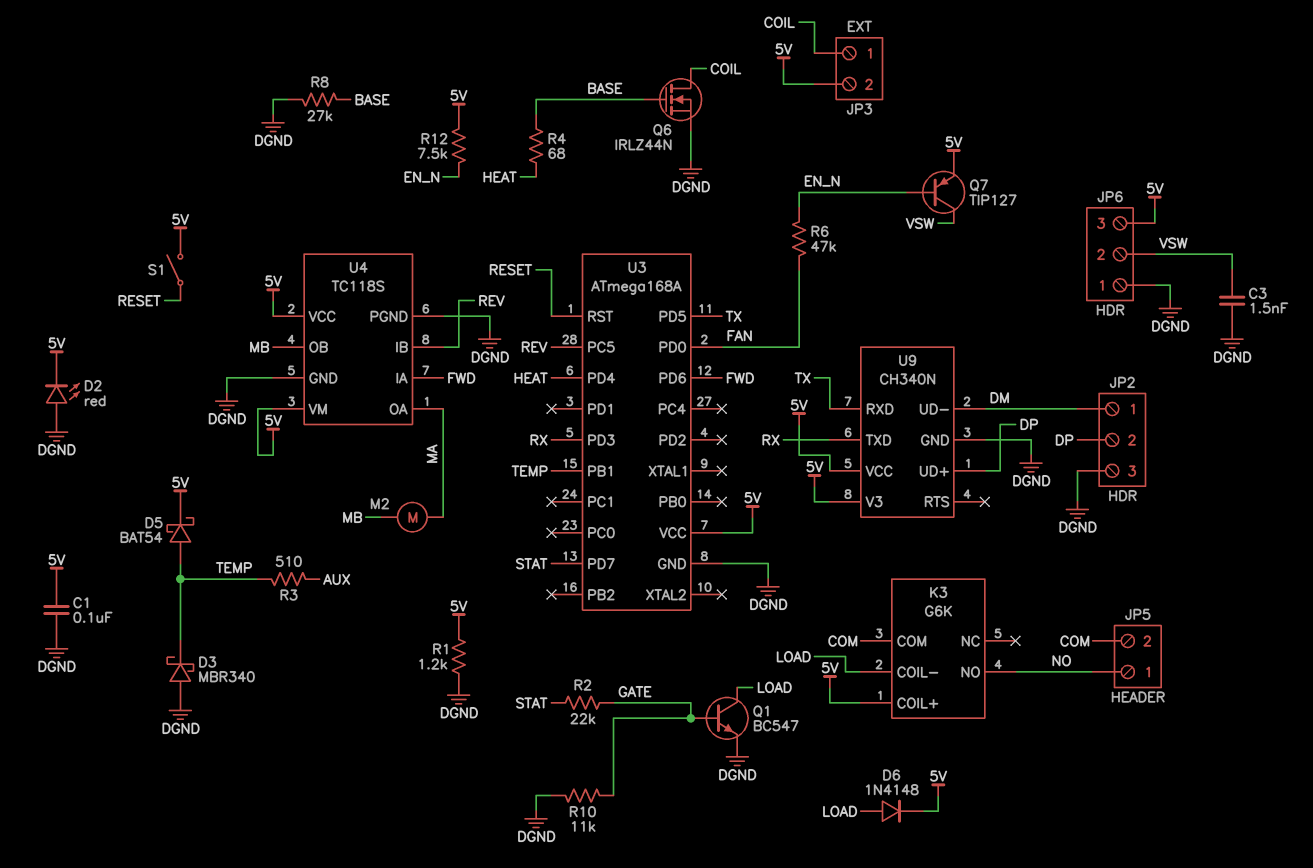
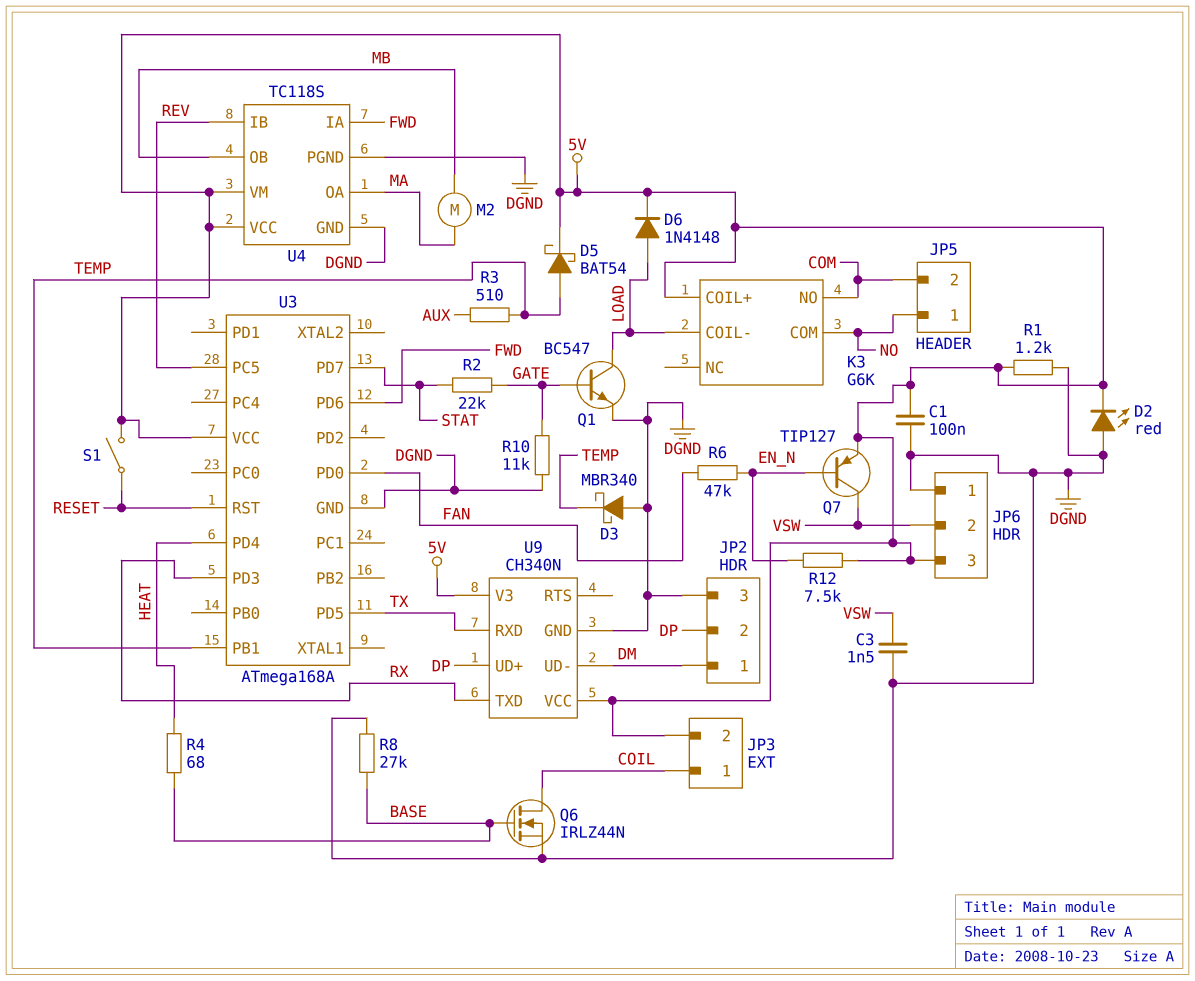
K3 pin COM: COM -> NO
K3 pin NO: NO -> COM

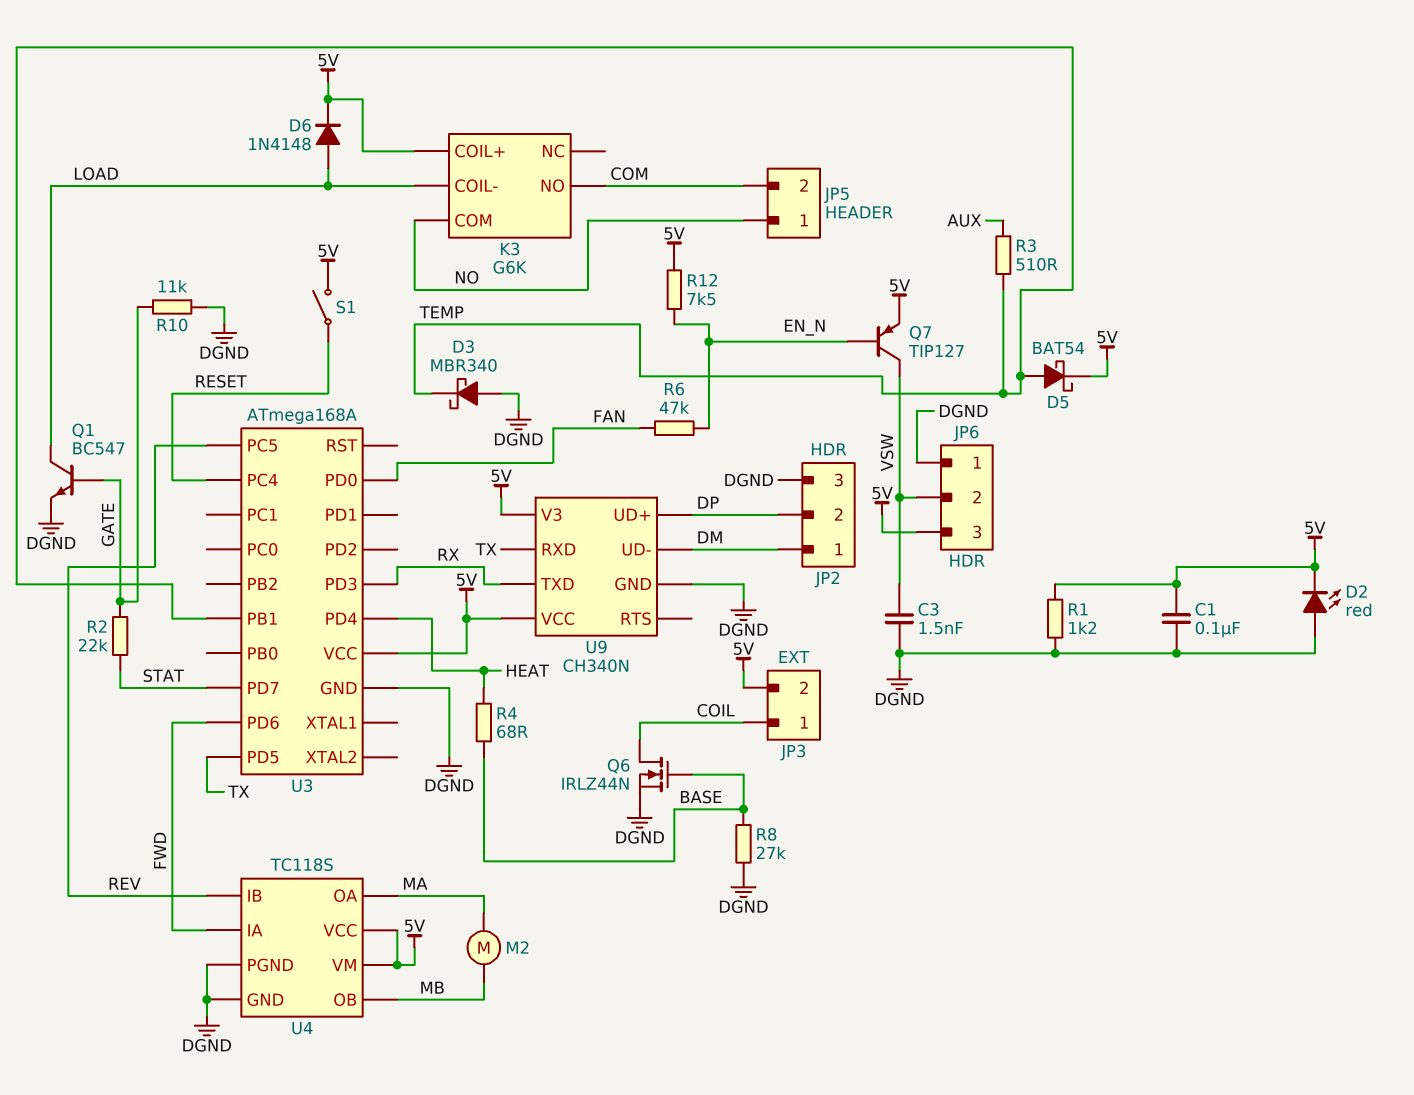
U3 pin PC4: none -> RESET
U3 pin RST: RESET -> none

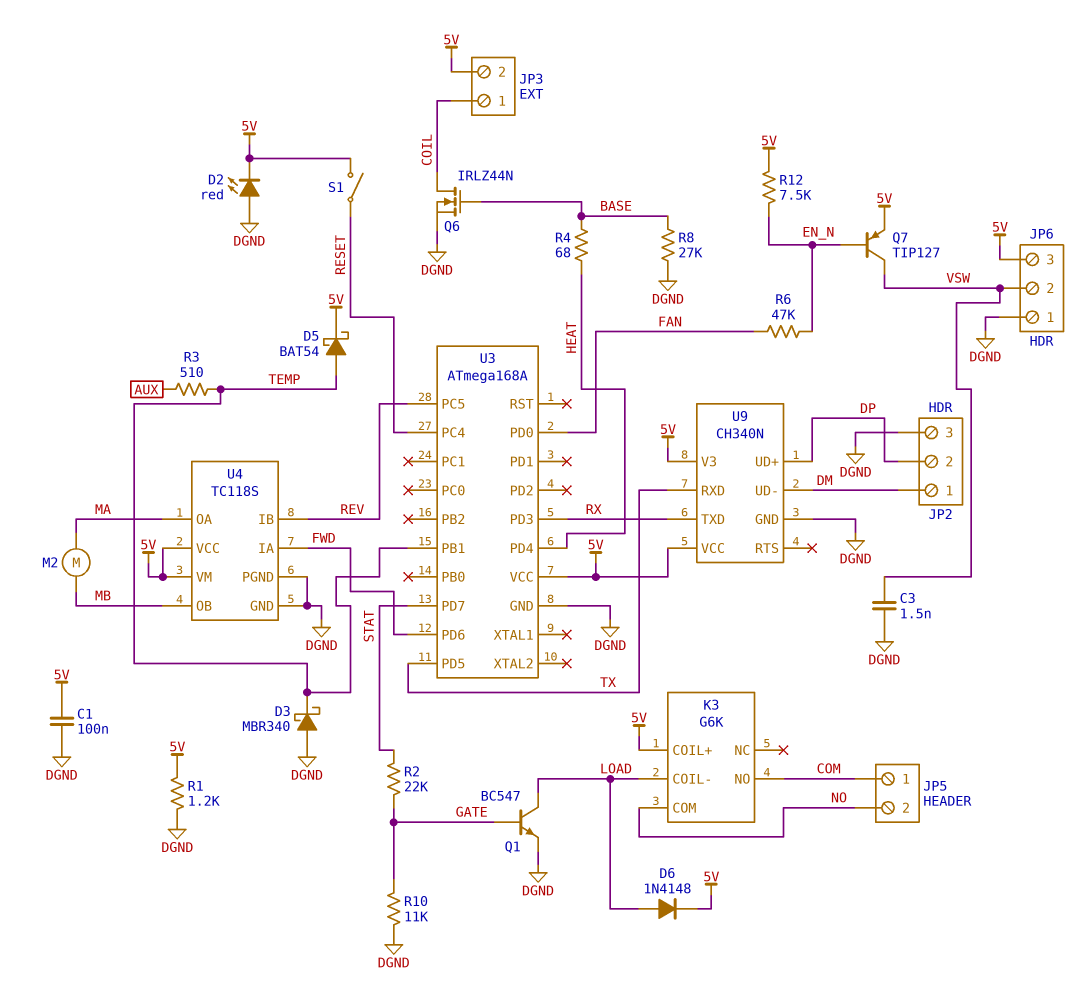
JP5 pin 1: NO -> COM
JP5 pin 2: COM -> NO

